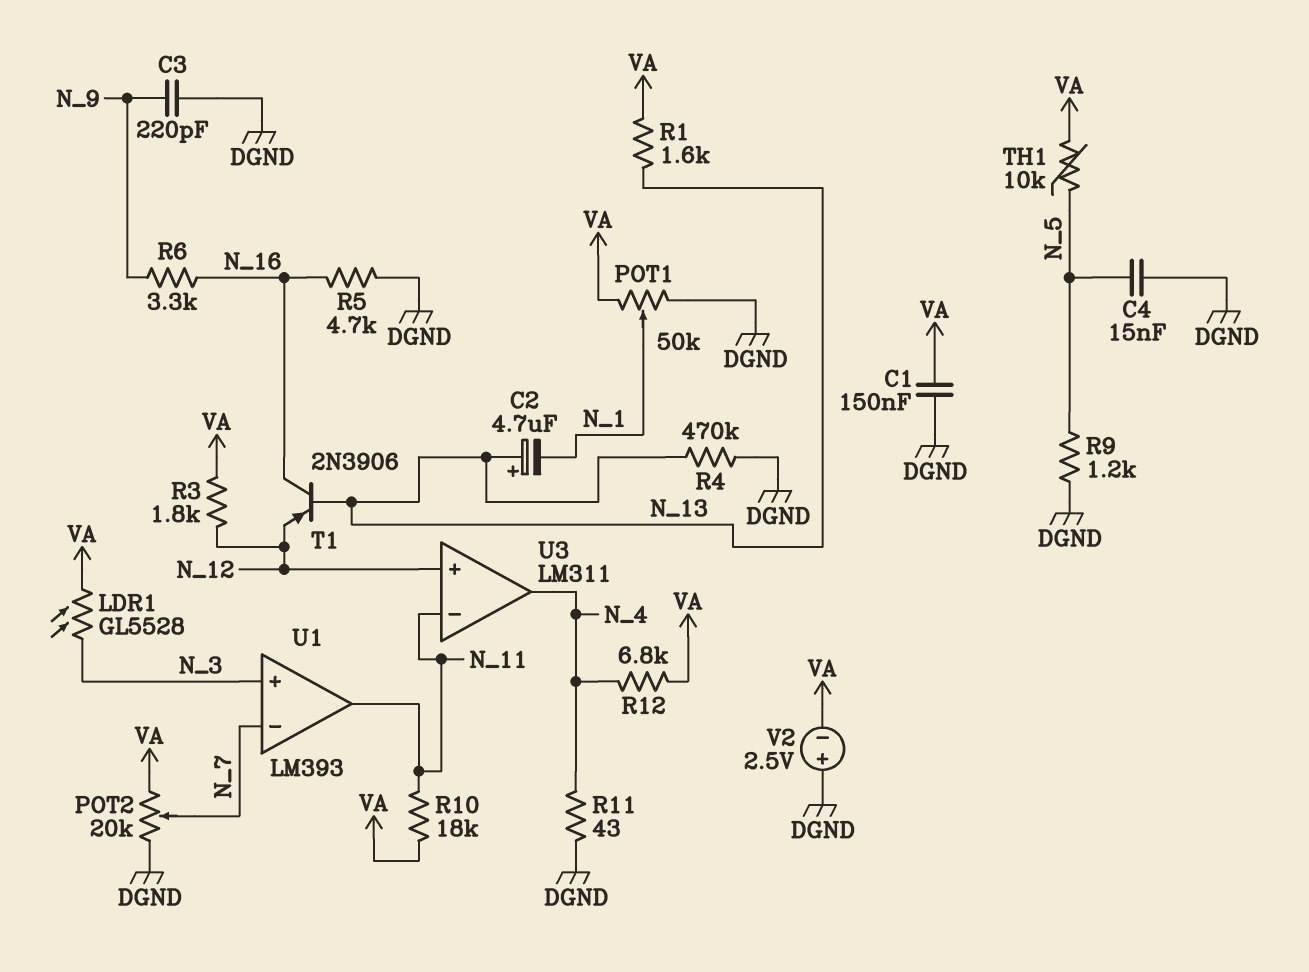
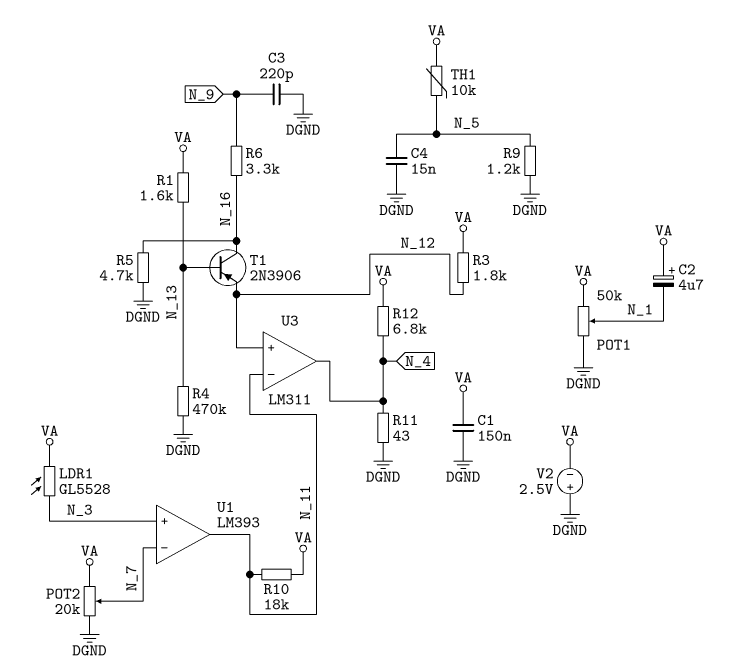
C2: 4.7uF (plus N_13, minus N_1) -> 4.7uF (plus VA, minus N_1)

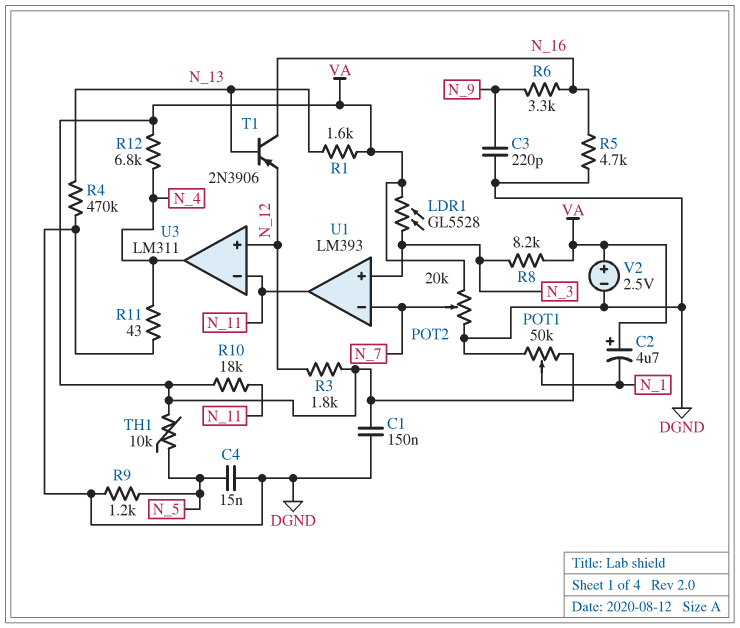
R8: none -> 8.2k (N_3, VA)
V2: 2.5V (plus DGND, minus VA) -> 2.5V (plus VA, minus DGND)

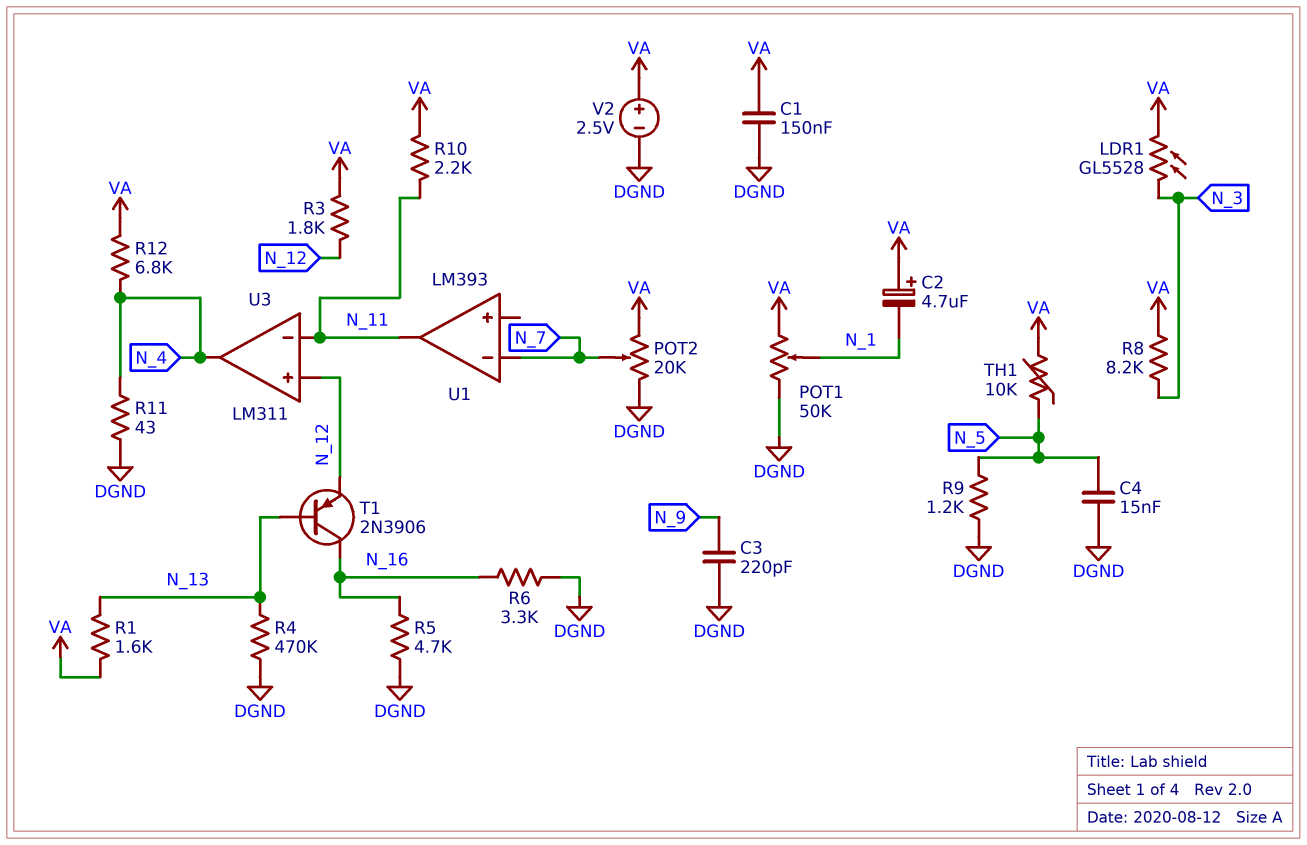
R6: 3.3k (N_9, N_16) -> 3.3k (DGND, N_16)
R10: 18k (N_11, VA) -> 2.2k (N_11, VA)
U1 pin in+: N_3 -> none

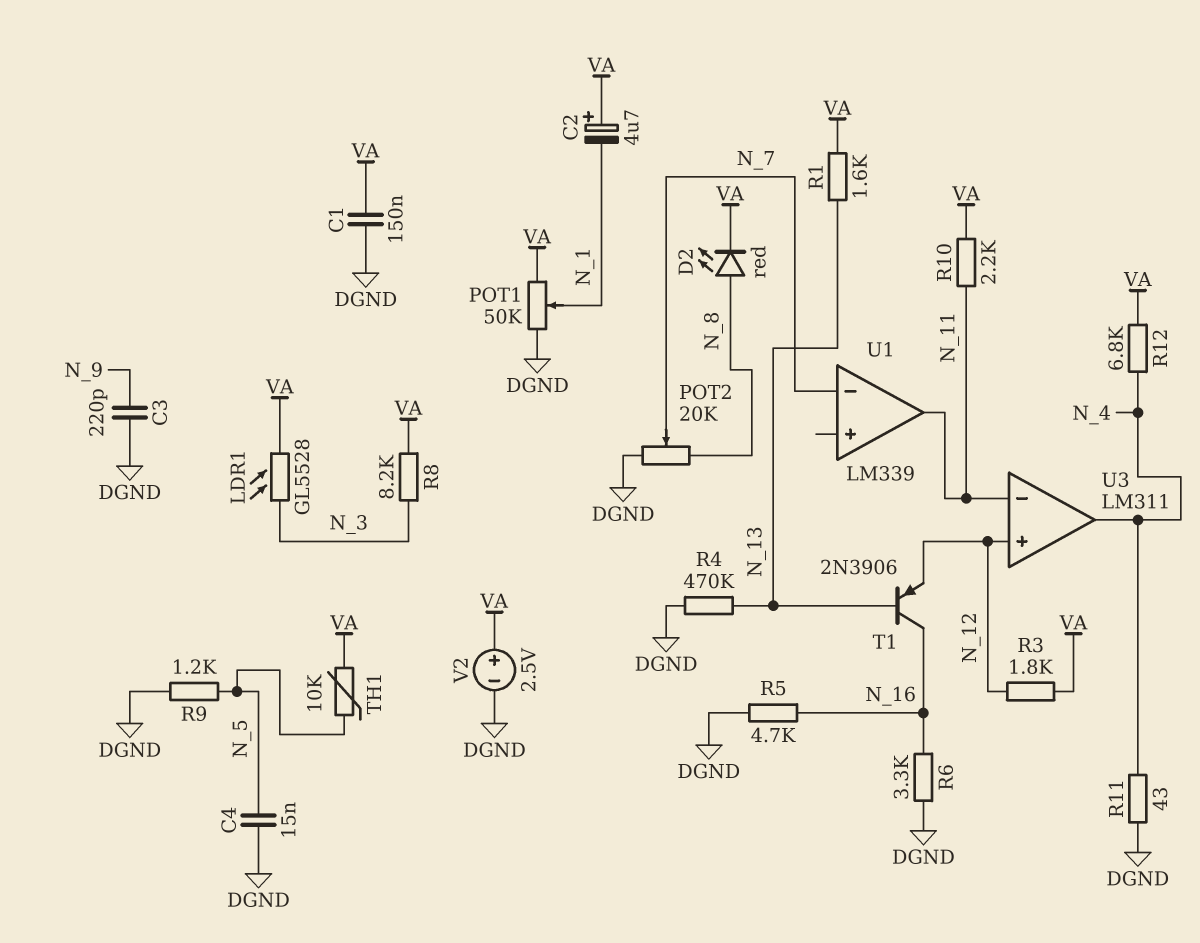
D2: none -> LED red (A N_8, K VA)
POT2: 20k (DGND, VA, wiper N_7) -> 20k (DGND, N_8, wiper N_7)
U1: LM393 -> LM339

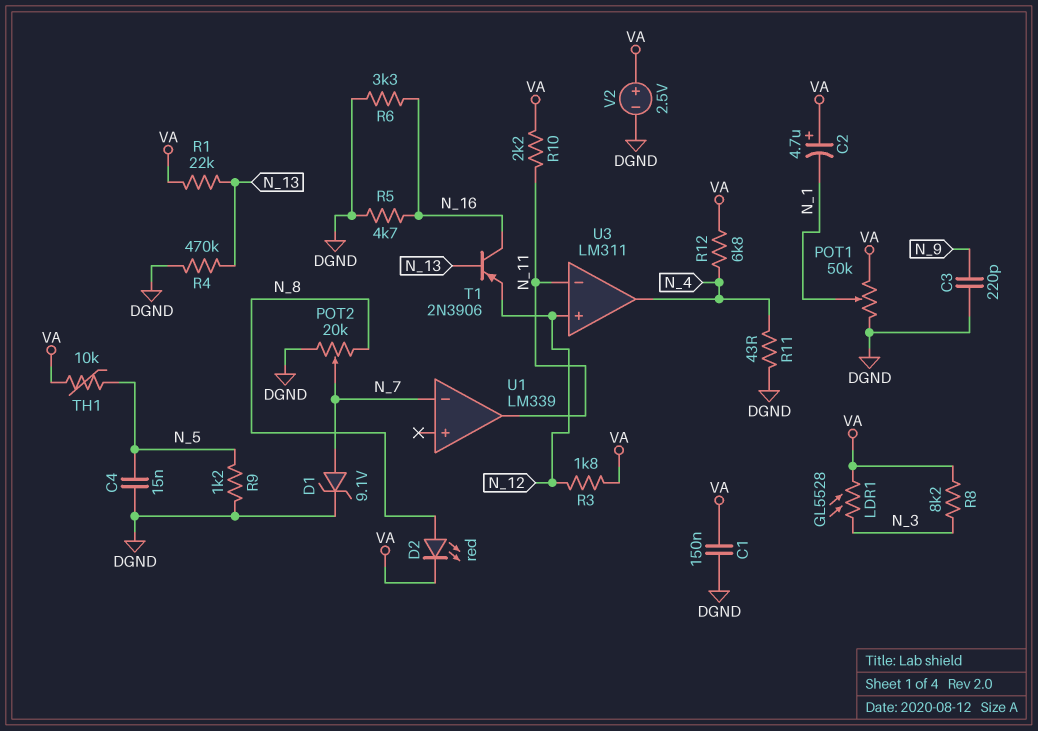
D1: none -> zener 9.1V (A N_7, K DGND)
R1: 1.6k (N_13, VA) -> 22k (N_13, VA)

